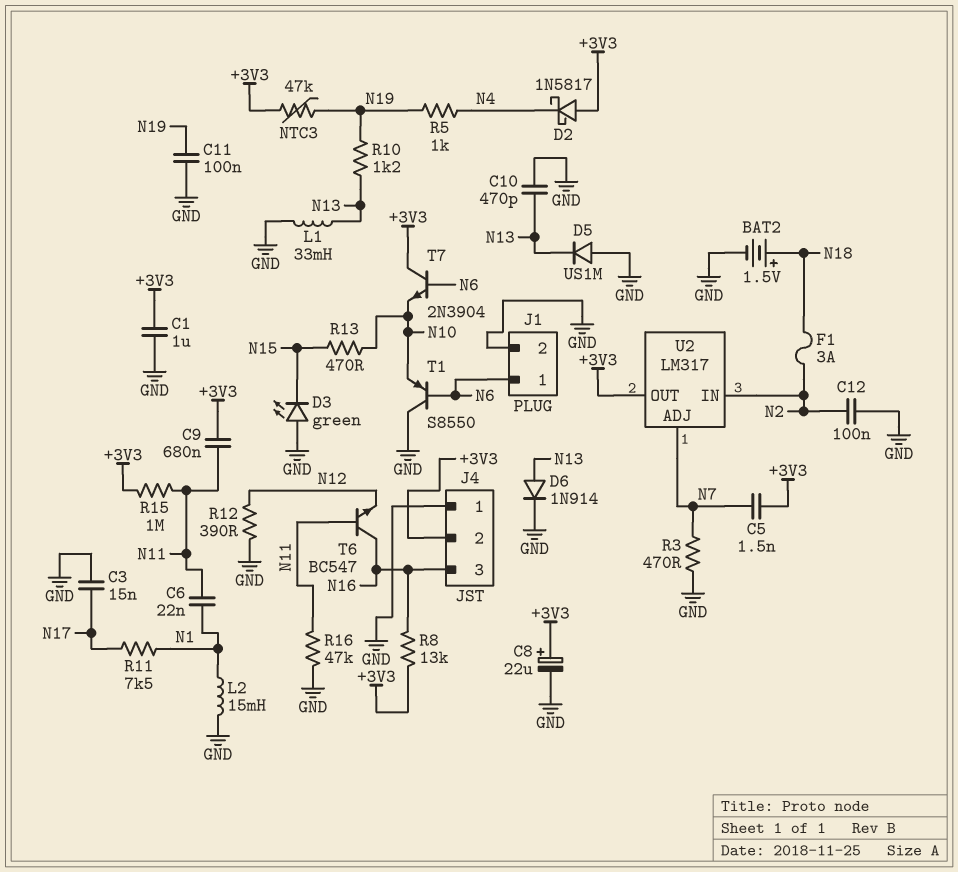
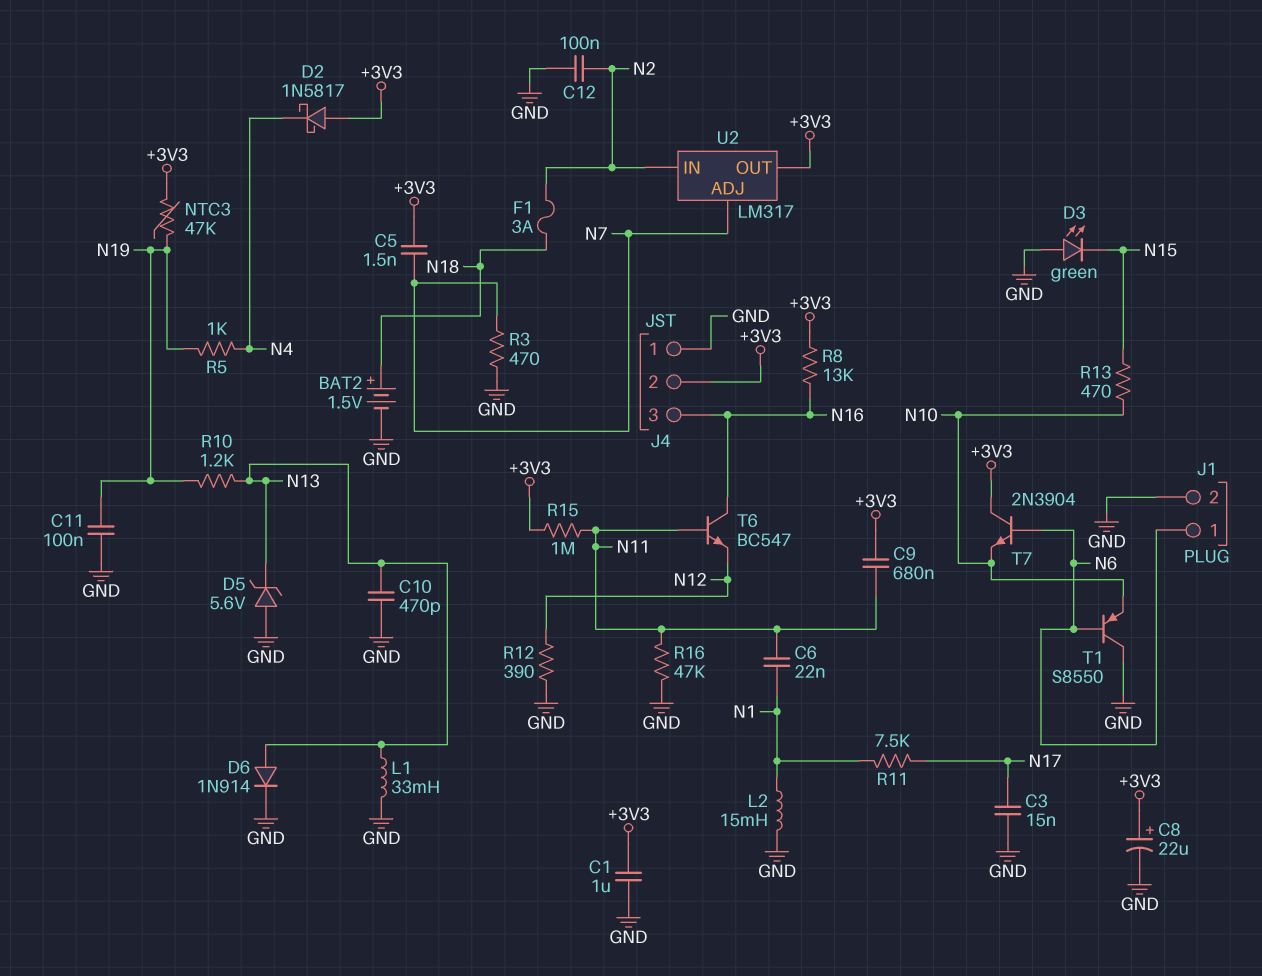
D5: diode US1M (A GND, K N13) -> zener 5.6V (A GND, K N13)

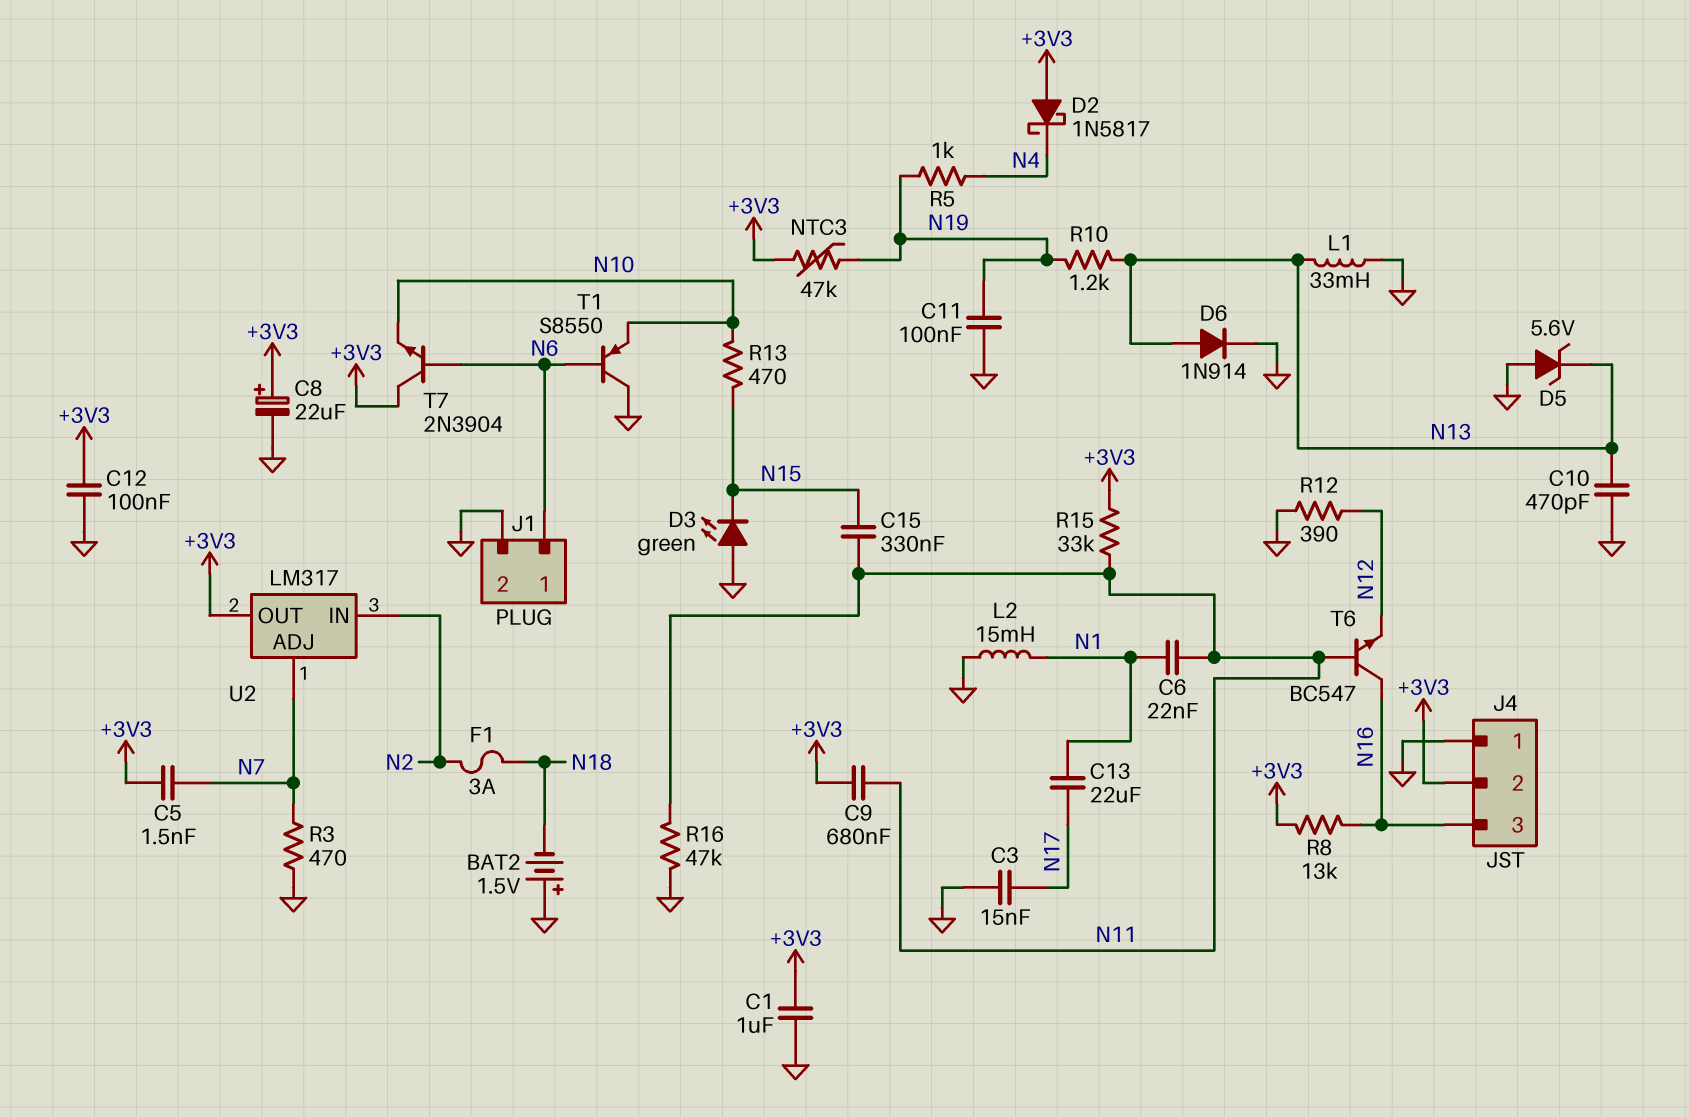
BAT2: 1.5V (plus N18, minus GND) -> 1.5V (plus GND, minus N18)
C12: 100nF (GND, N2) -> 100nF (+3V3, GND)
C13: none -> 22uF (N1, N17)
C15: none -> 330nF (N11, N15)
R11: 7.5k (N1, N17) -> none
R15: 1M (+3V3, N11) -> 33k (+3V3, N11)

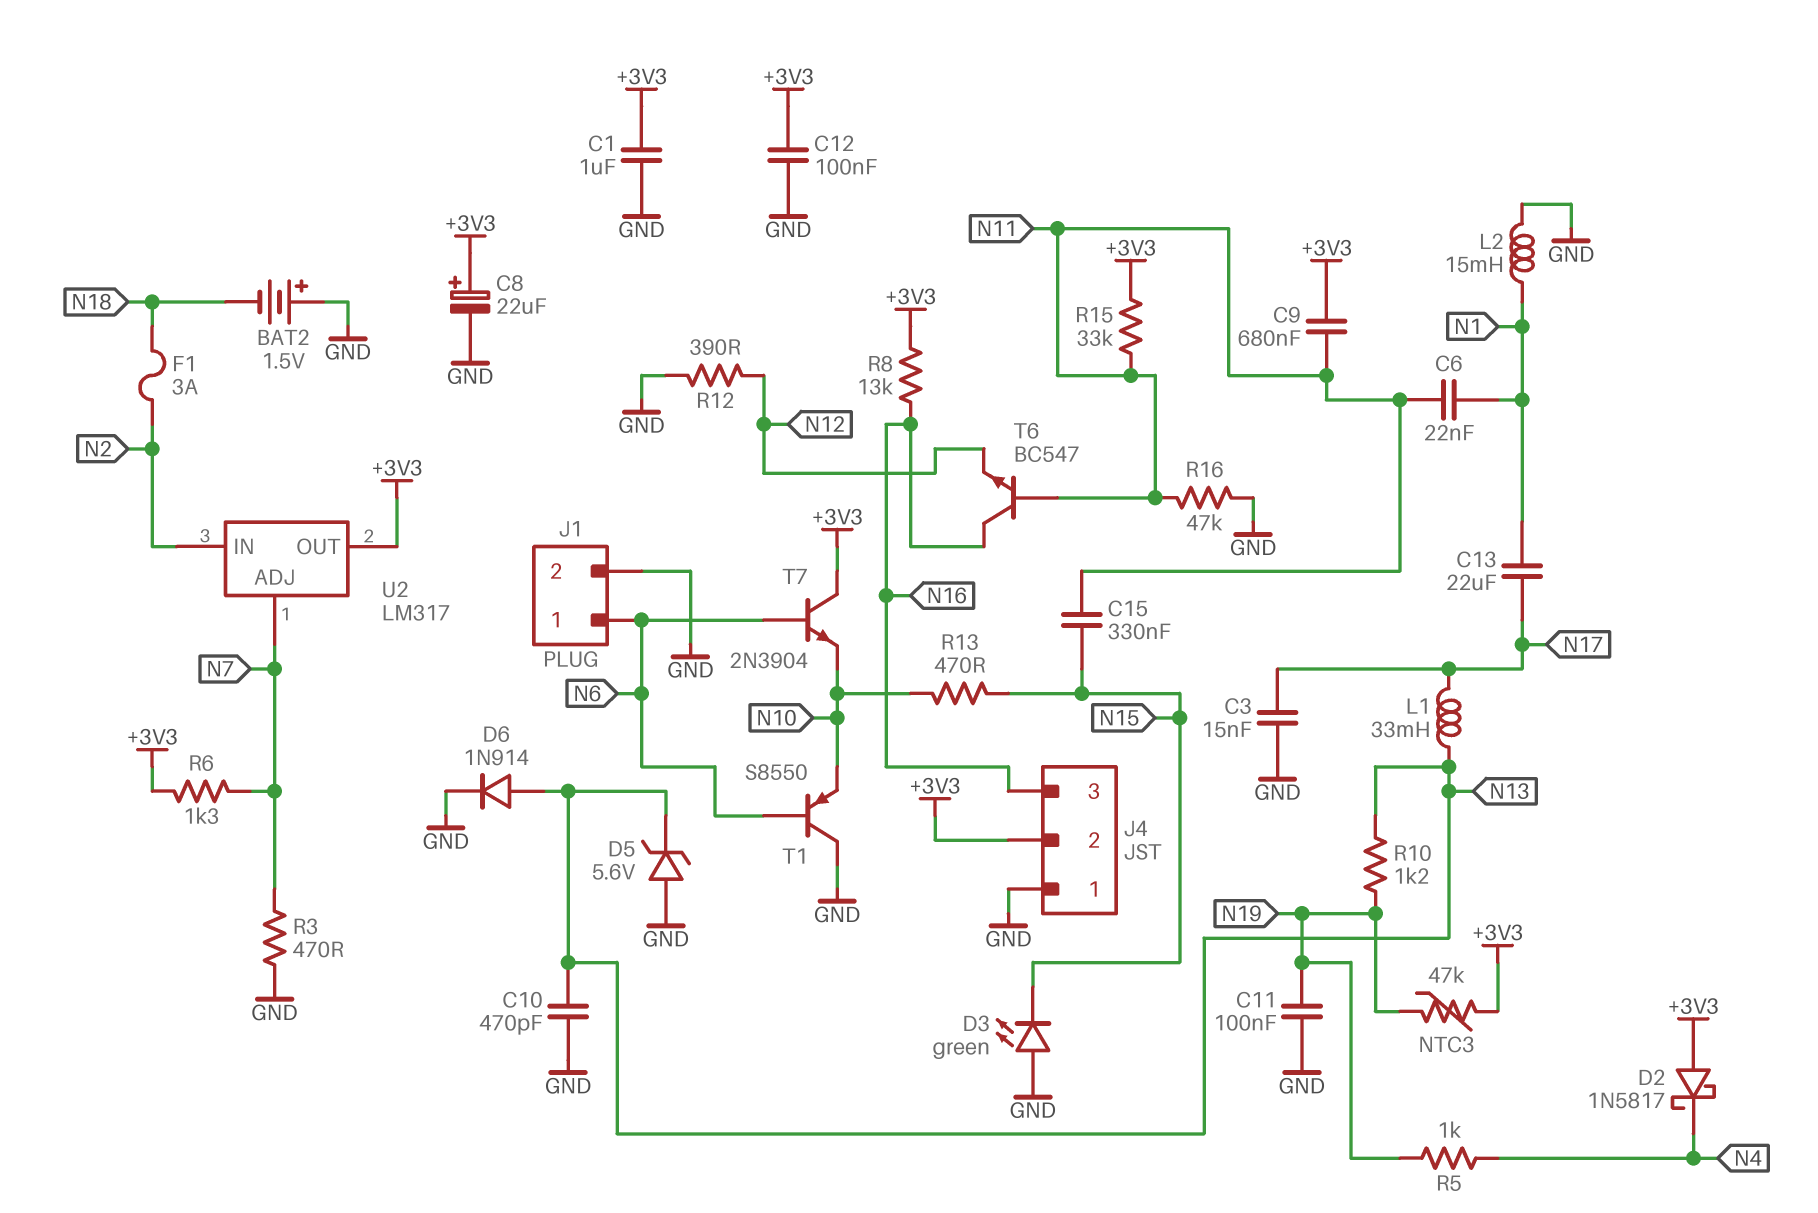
C5: 1.5nF (+3V3, N7) -> none
L1: 33mH (GND, N13) -> 33mH (N13, N17)
R6: none -> 1.3k (+3V3, N7)

